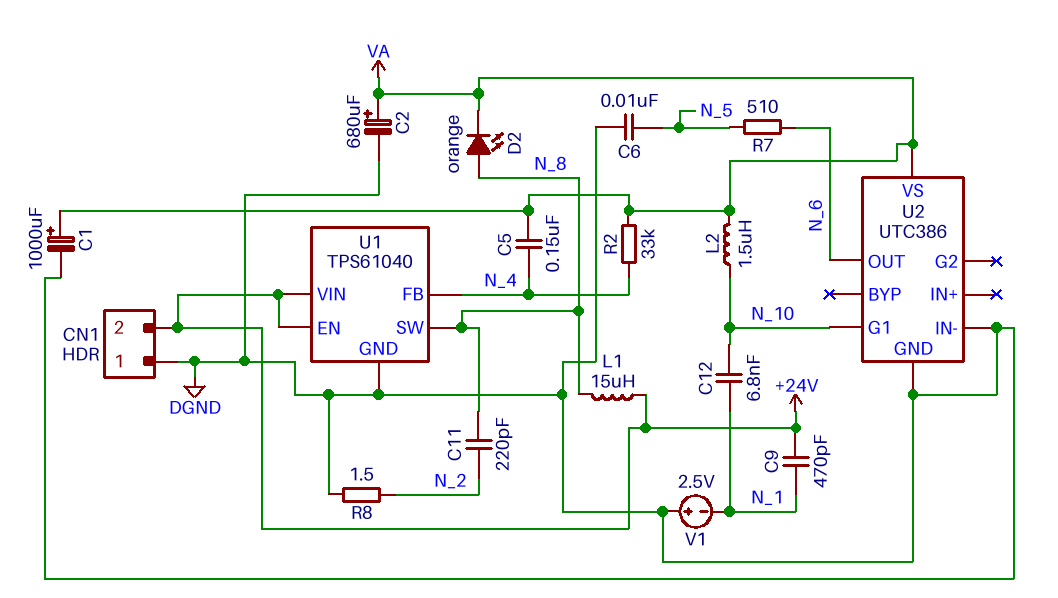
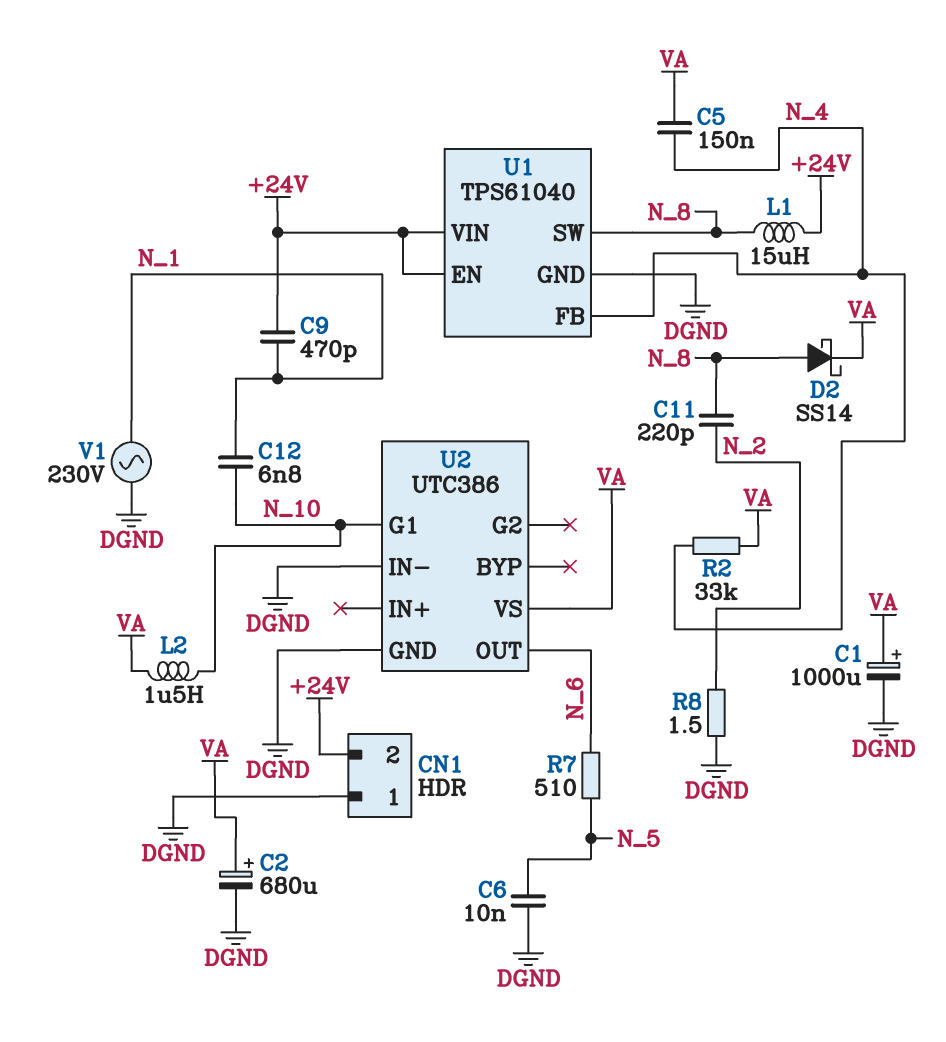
D2: LED orange (A N_8, K VA) -> schottky SS14 (A N_8, K VA)
V1: 2.5V (plus DGND, minus N_1) -> AC 230V (DGND, N_1)

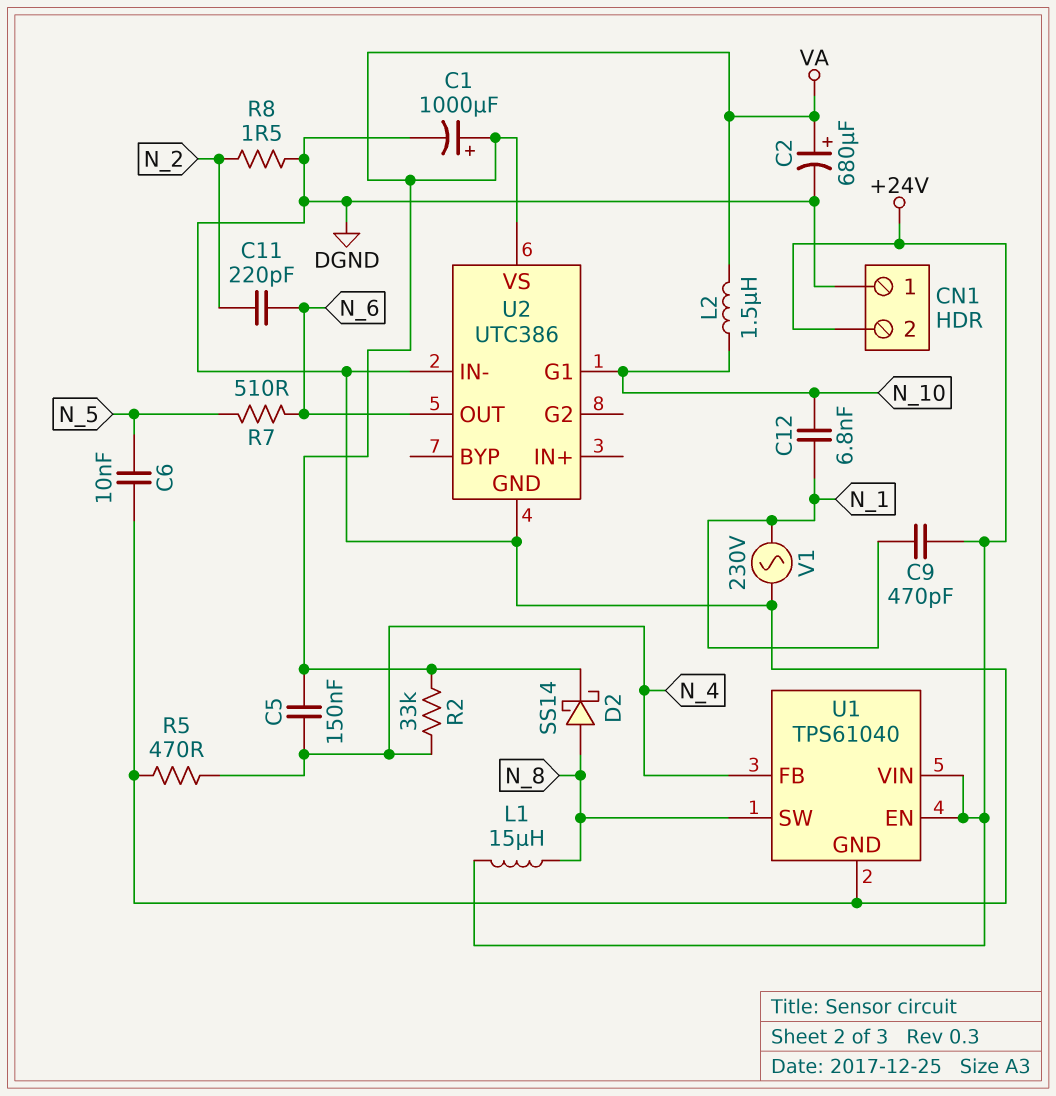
C11: 220pF (N_2, N_8) -> 220pF (N_2, N_6)
R5: none -> 470 (DGND, N_4)

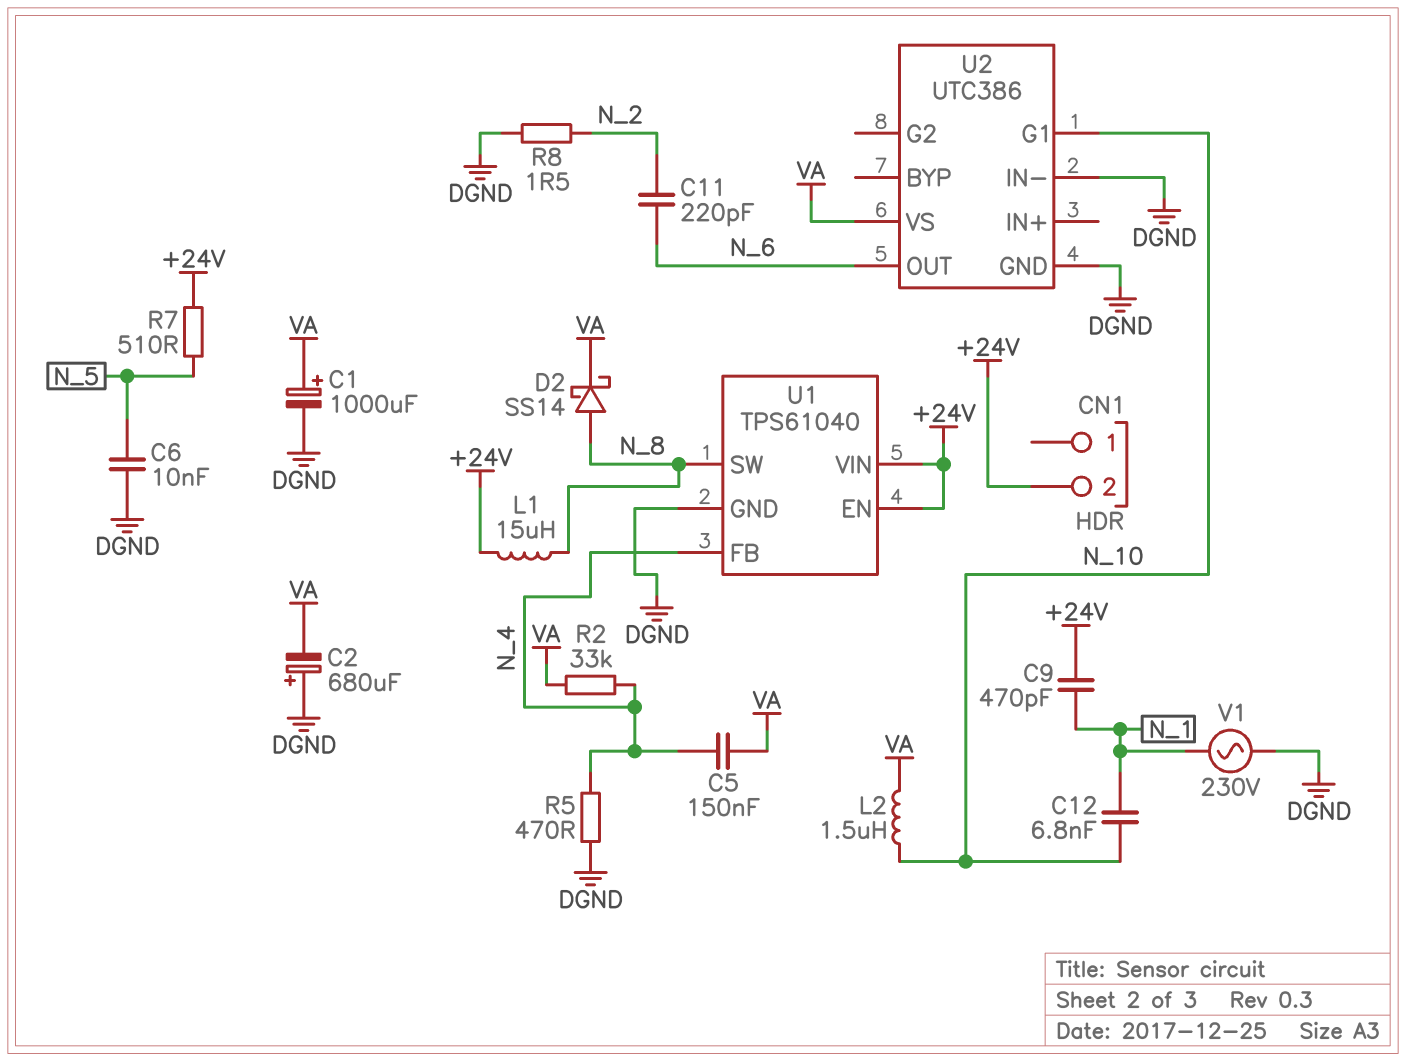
C2: 680uF (plus VA, minus DGND) -> 680uF (plus DGND, minus VA)
CN1 pin 1: DGND -> none
R7: 510 (N_5, N_6) -> 510 (+24V, N_5)

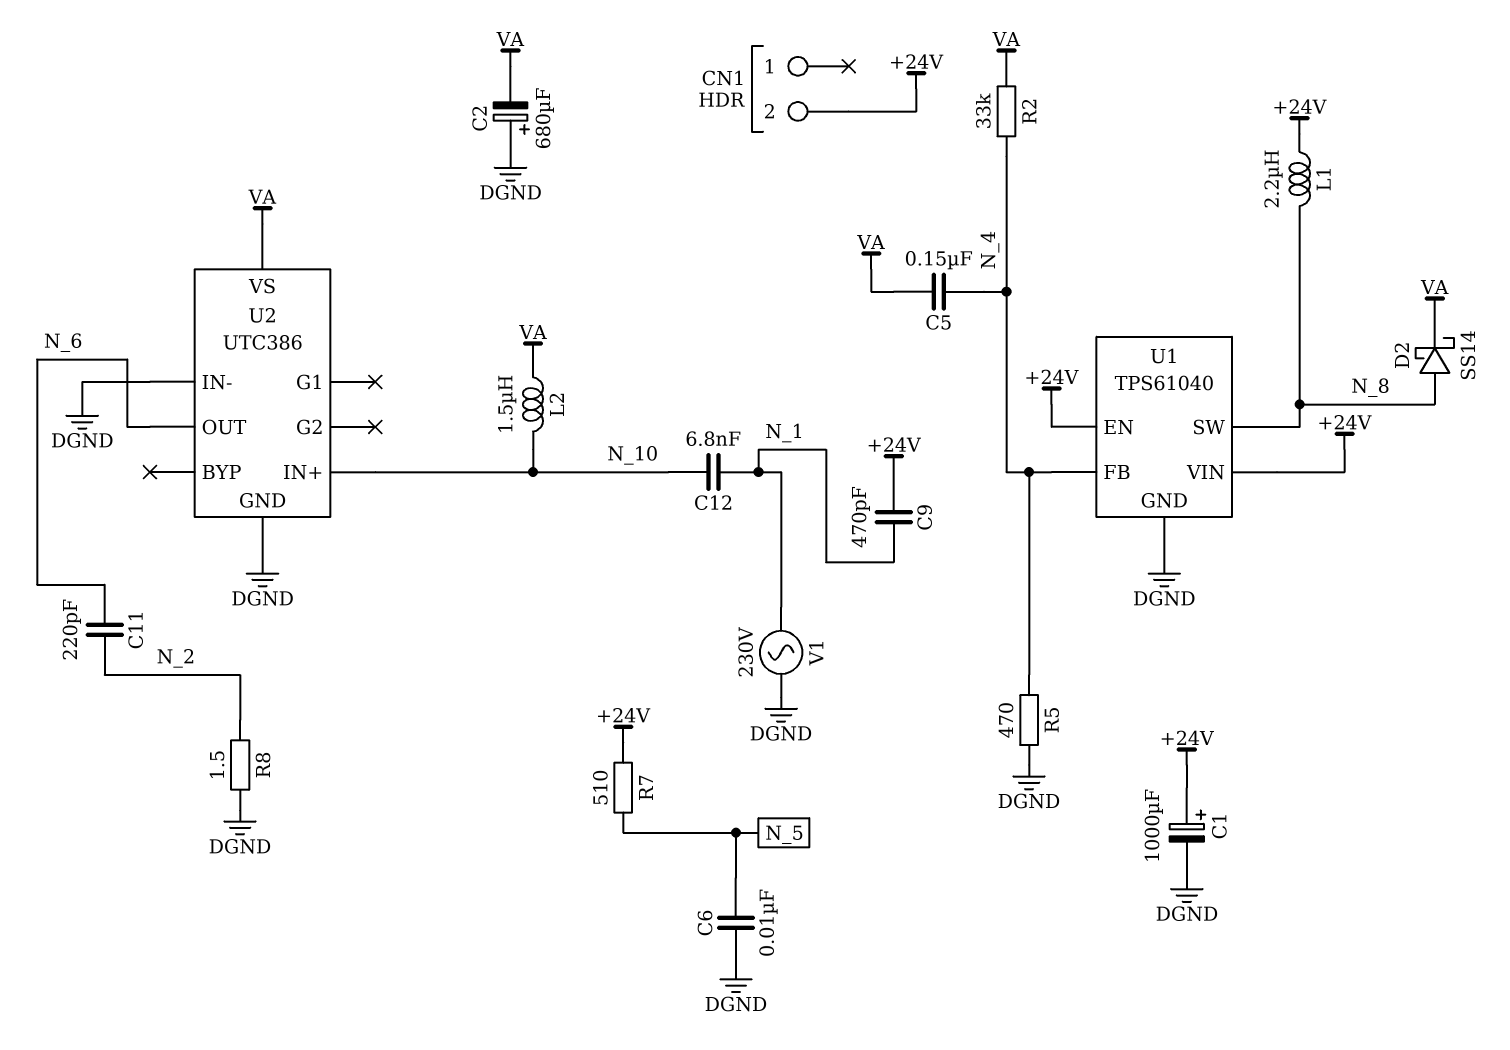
C1: 1000uF (plus VA, minus DGND) -> 1000uF (plus +24V, minus DGND)
L1: 15uH (+24V, N_8) -> 2.2uH (+24V, N_8)
U2 pin G1: N_10 -> none
U2 pin IN+: none -> N_10

